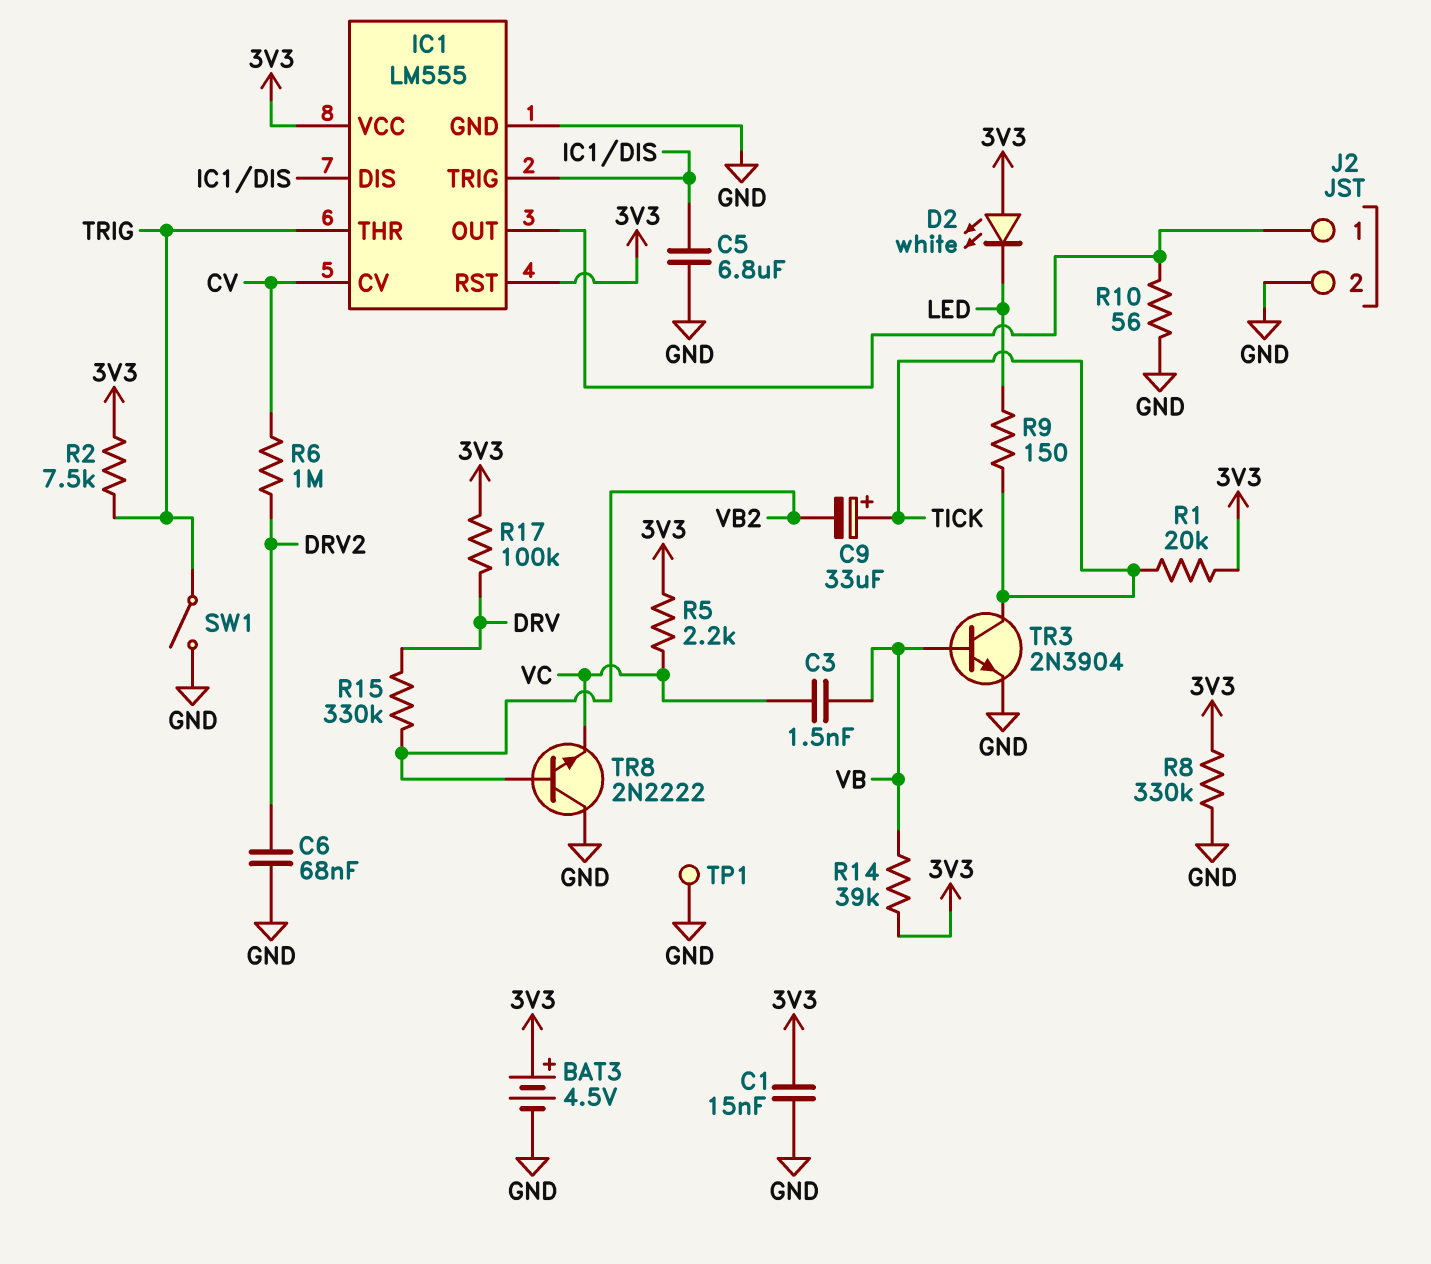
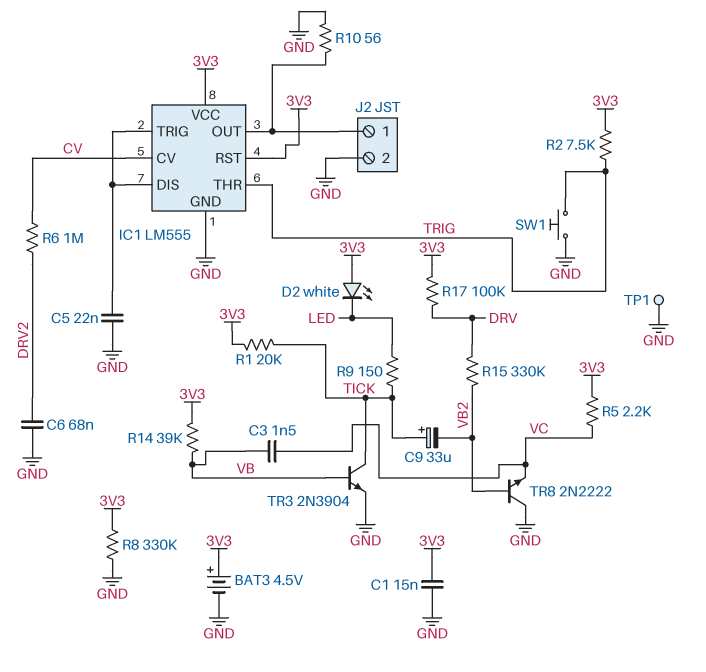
C5: 6.8uF (GND, IC1/DIS) -> 22nF (GND, IC1/DIS)
SW1: switch (GND, TRIG) -> button (GND, TRIG)

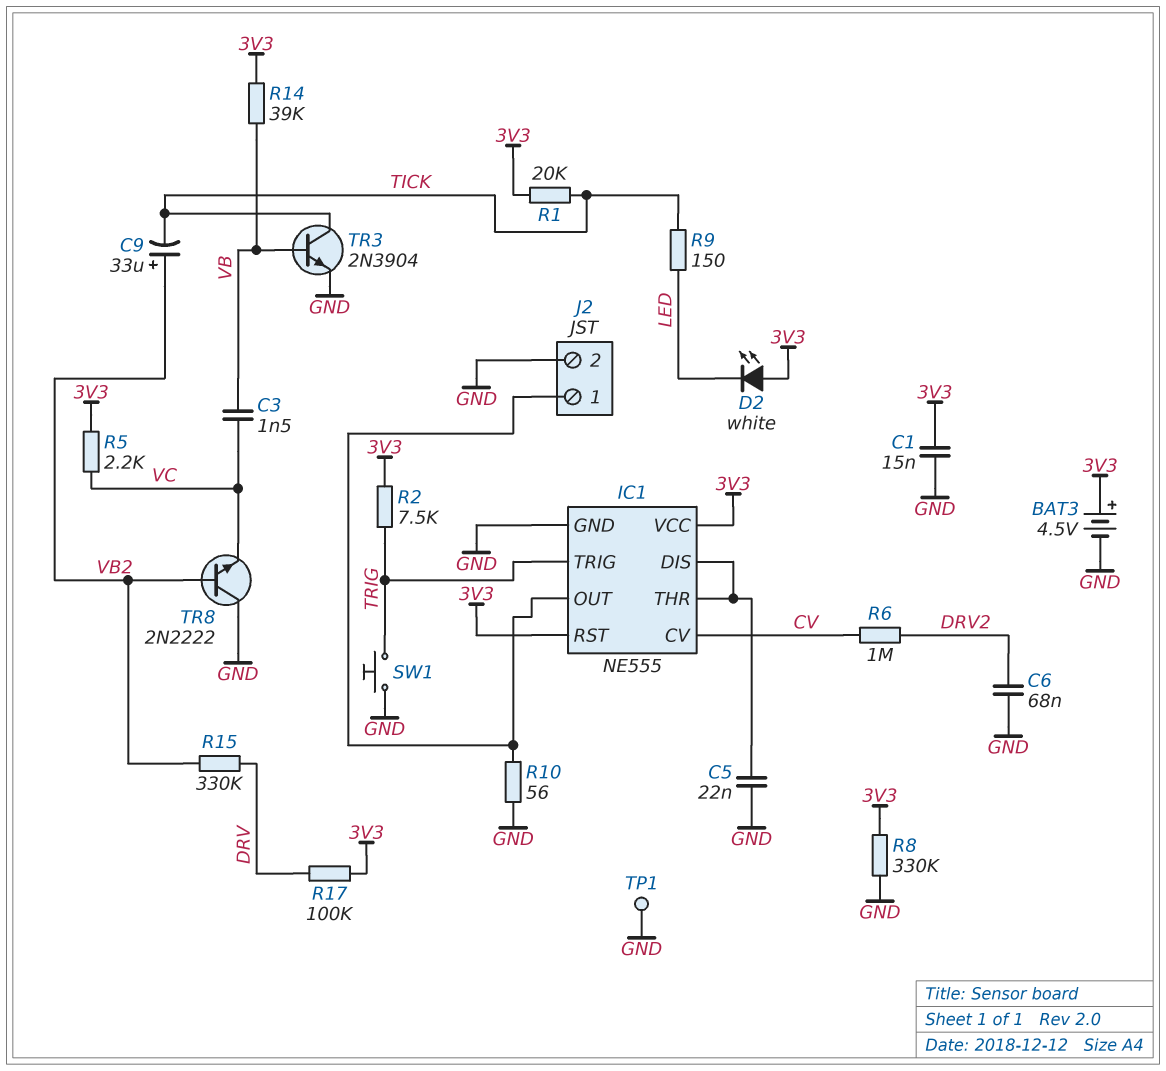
C9: 33uF (plus TICK, minus VB2) -> 33uF (plus VB2, minus TICK)
IC1: LM555 -> NE555
IC1 pin THR: TRIG -> IC1/DIS
IC1 pin TRIG: IC1/DIS -> TRIG

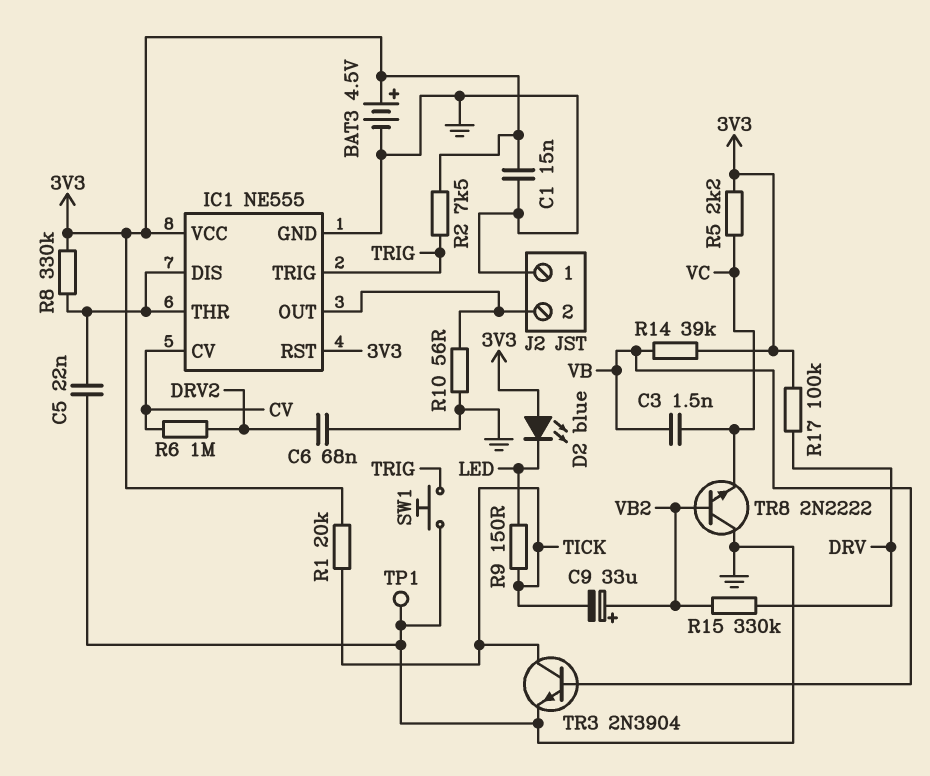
D2: LED white (A 3V3, K LED) -> LED blue (A 3V3, K LED)
J2 pin 1: IC1/OUT -> GND
J2 pin 2: GND -> IC1/OUT
R8: 330k (3V3, GND) -> 330k (3V3, IC1/DIS)

